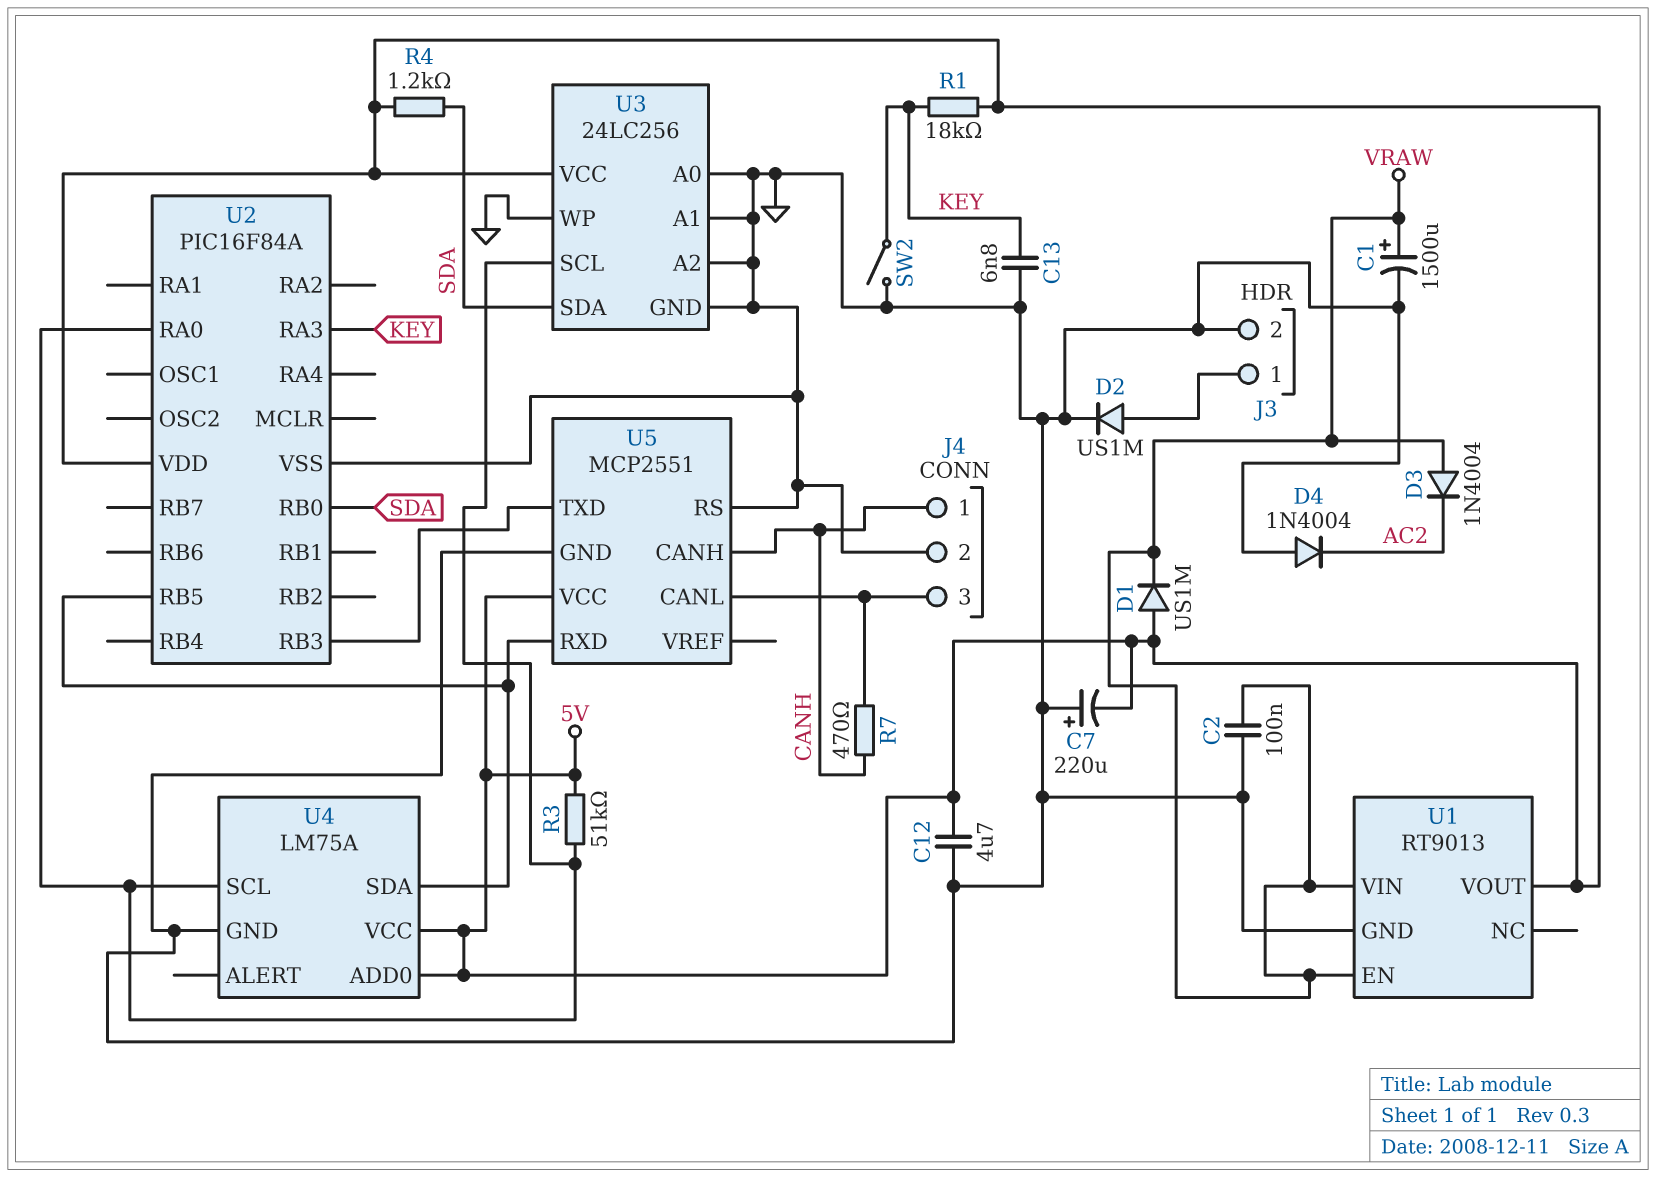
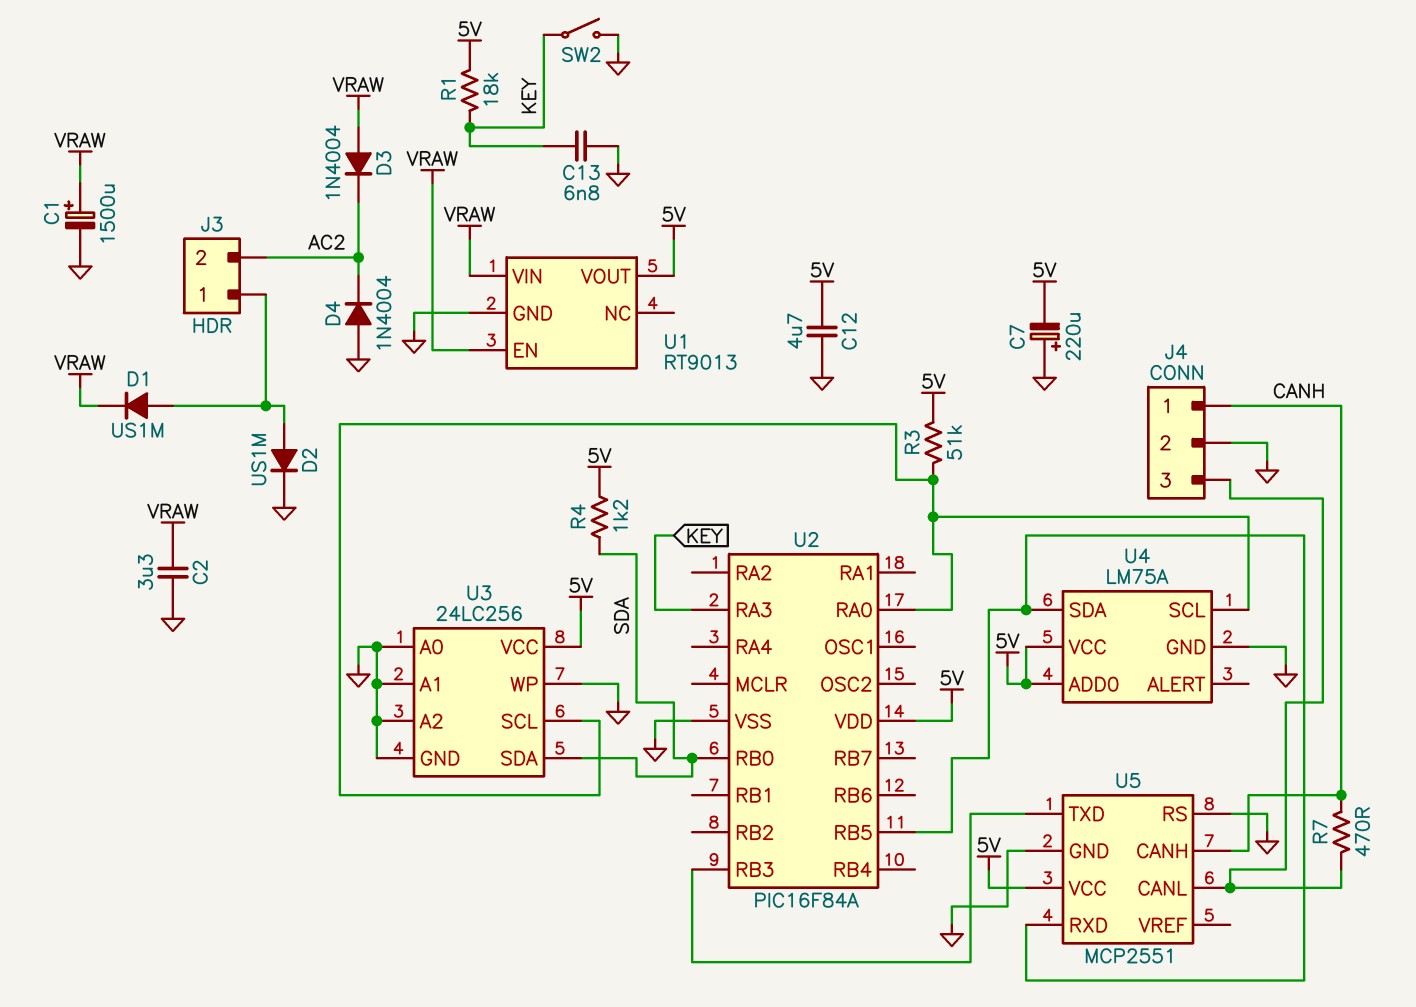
C2: 100nF (GND, VRAW) -> 3.3uF (GND, VRAW)
D1: diode US1M (A 5V, K VRAW) -> diode US1M (A J3/1, K VRAW)
J3 pin 2: GND -> AC2

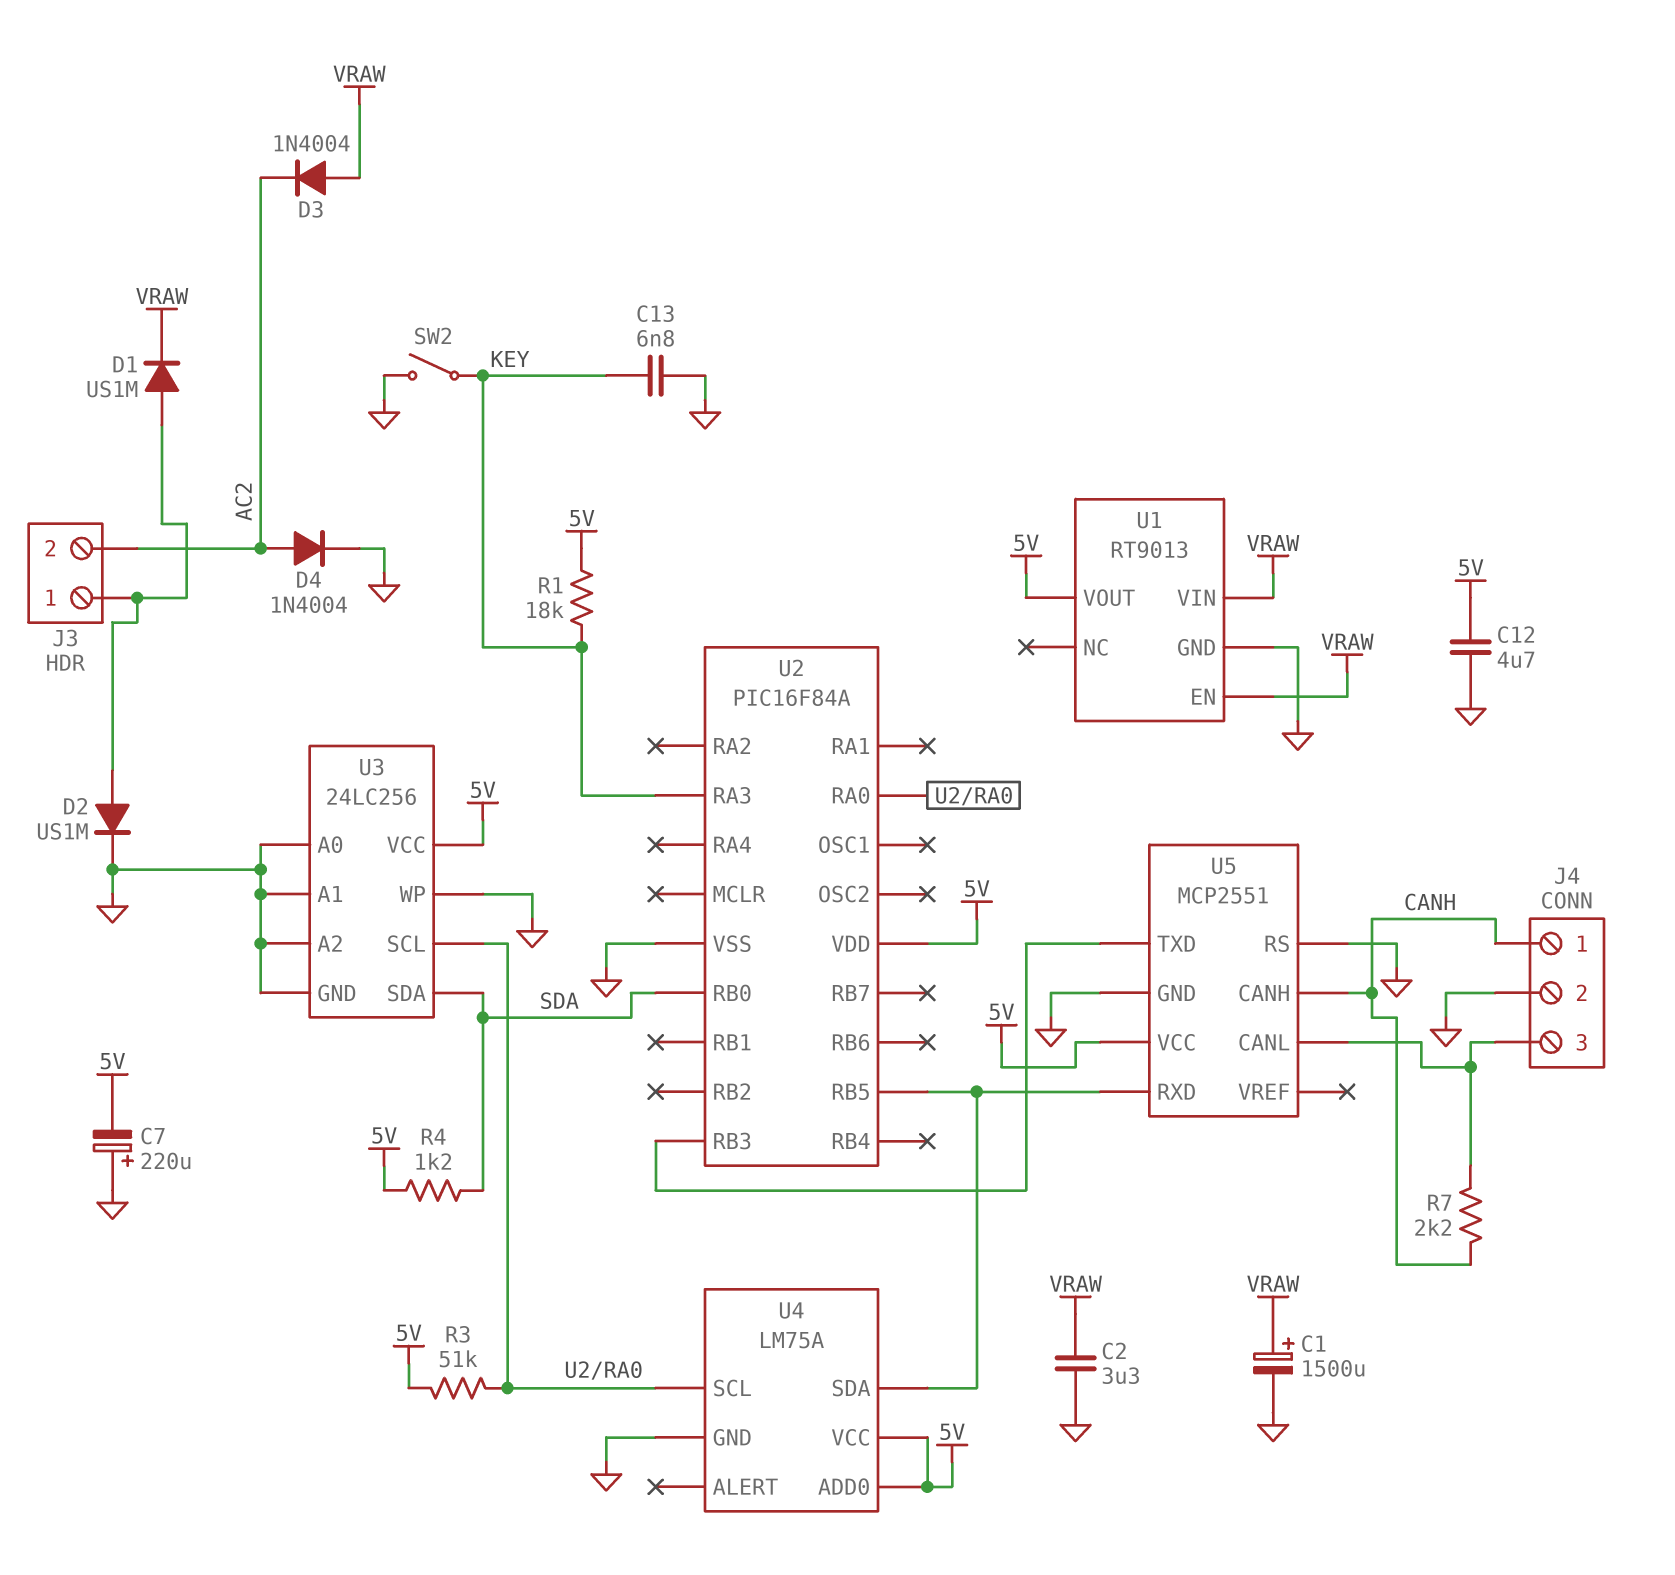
D4: diode 1N4004 (A GND, K AC2) -> diode 1N4004 (A AC2, K GND)
R7: 470 (CANH, J4/3) -> 2.2k (CANH, J4/3)

